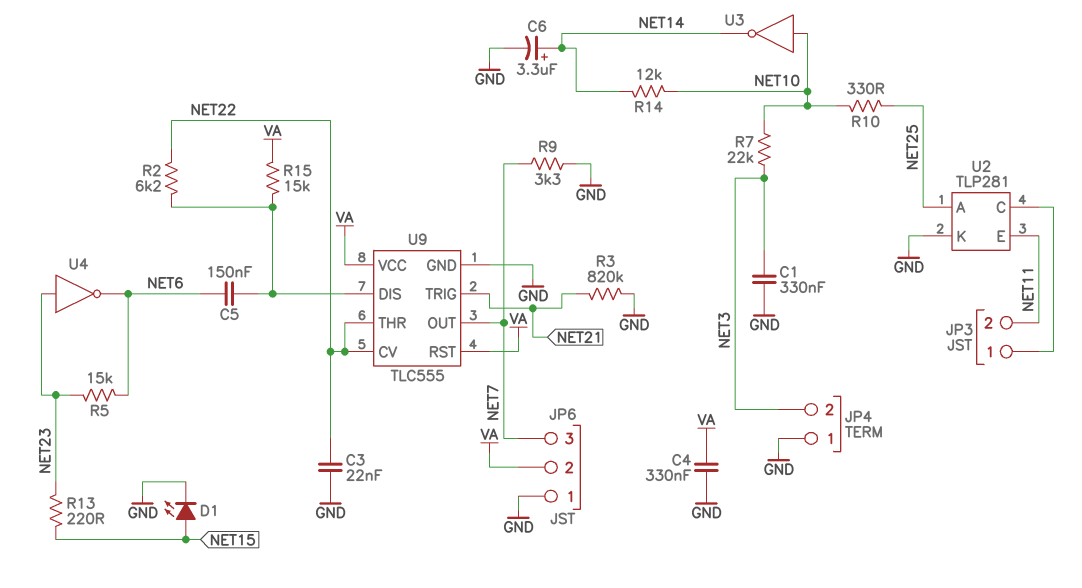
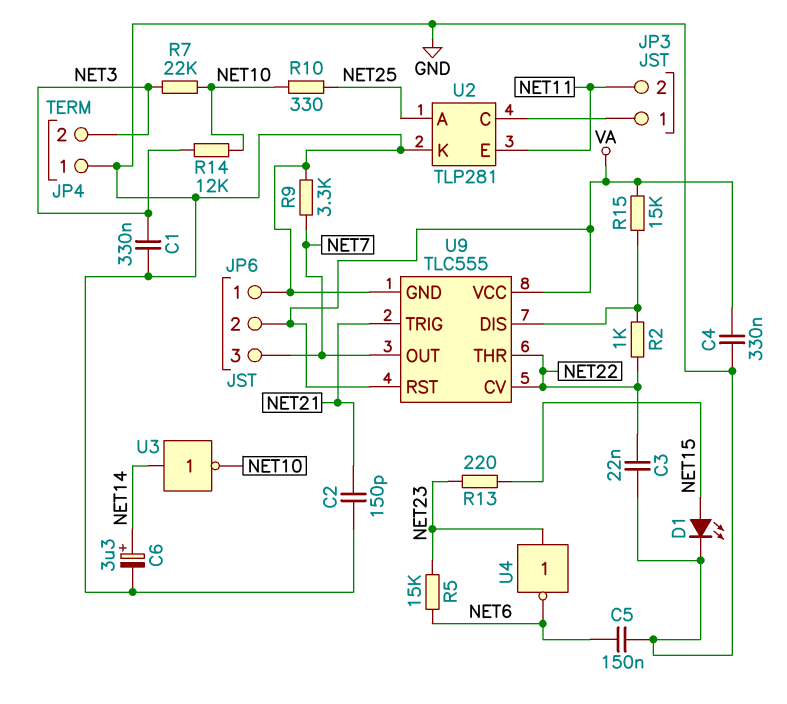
C2: none -> 150pF (GND, NET21)
C5: 150nF (NET6, U9/DIS) -> 150nF (GND, NET6)
R2: 6.2k (NET22, U9/DIS) -> 1k (NET22, U9/DIS)
R3: 820k (GND, NET21) -> none
R14: 12k (NET10, NET14) -> 12k (NET3, NET10)
U3: NOT (in NET10, out NET14) -> NOT (in NET14, out NET10)

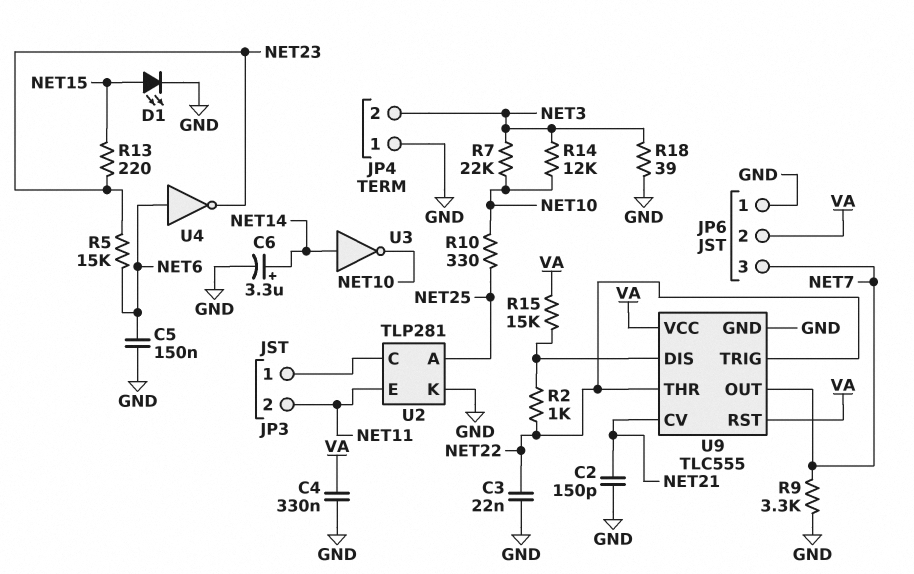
C1: 330nF (GND, NET3) -> none
R18: none -> 39 (GND, NET3)
U4: NOT (in NET23, out NET6) -> NOT (in NET6, out NET23)
U9 pin CV: NET22 -> NET21
U9 pin TRIG: NET21 -> NET22

